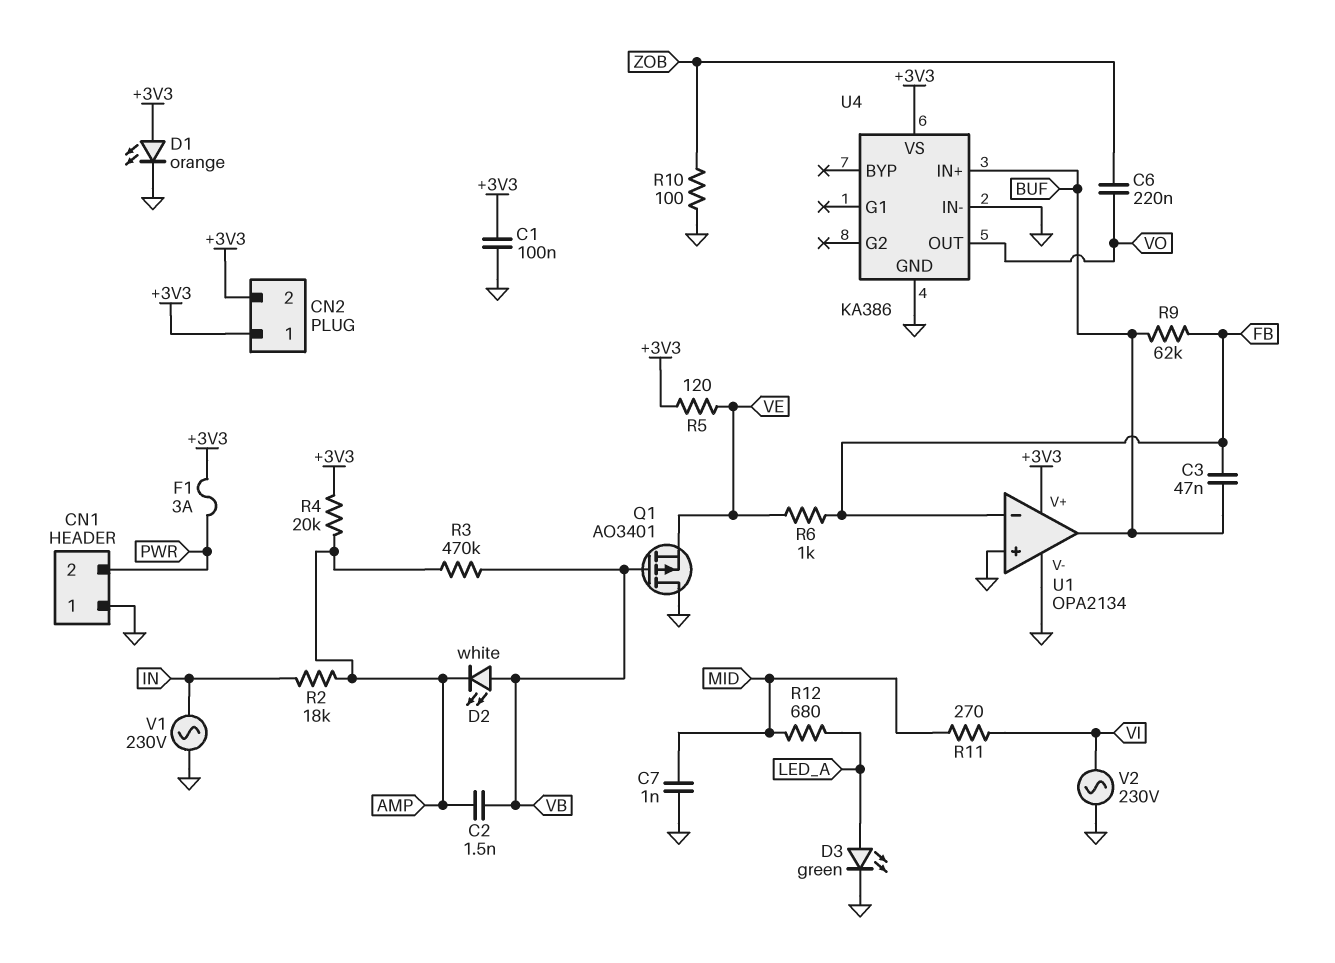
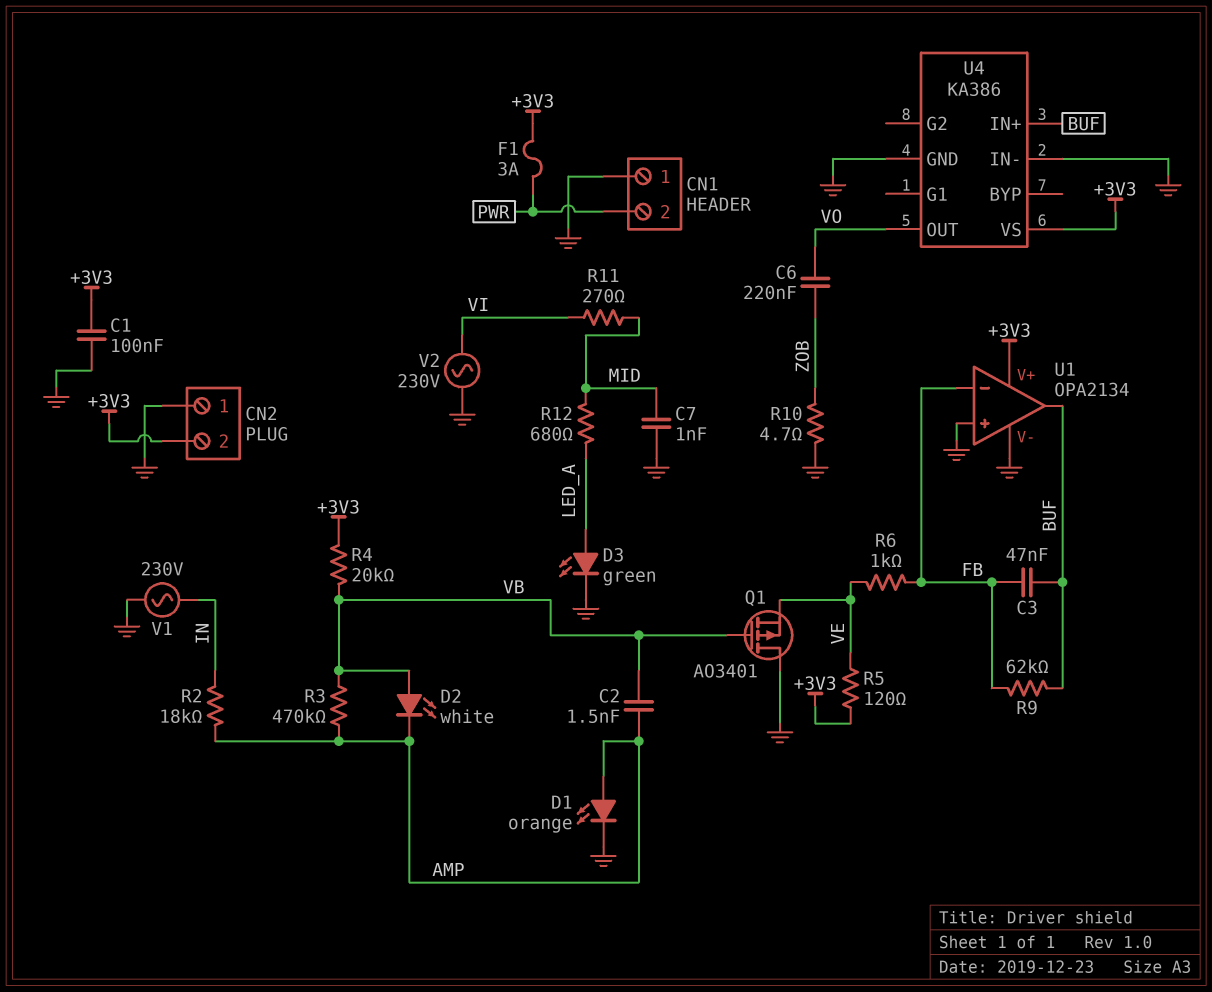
CN2 pin 1: +3V3 -> GND
D1: LED orange (A +3V3, K GND) -> LED orange (A AMP, K GND)
R4: 20k (+3V3, AMP) -> 20k (+3V3, VB)
R10: 100 (GND, ZOB) -> 4.7 (GND, ZOB)

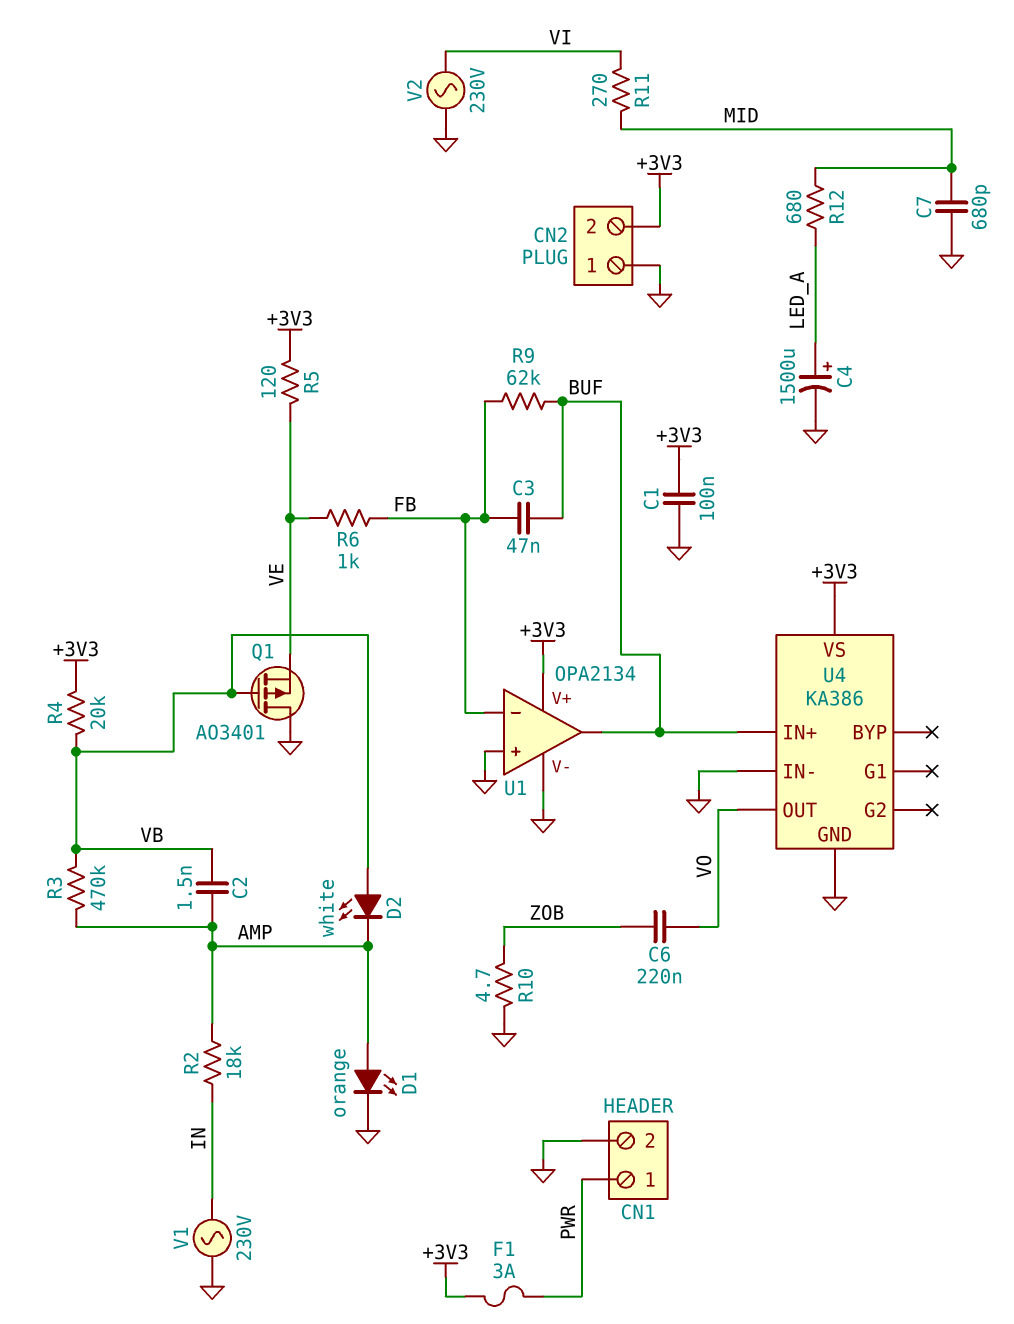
C4: none -> 1500uF (plus LED_A, minus GND)
C7: 1nF (GND, MID) -> 680pF (GND, MID)
CN1 pin 1: GND -> PWR
CN1 pin 2: PWR -> GND
D3: LED green (A LED_A, K GND) -> none

